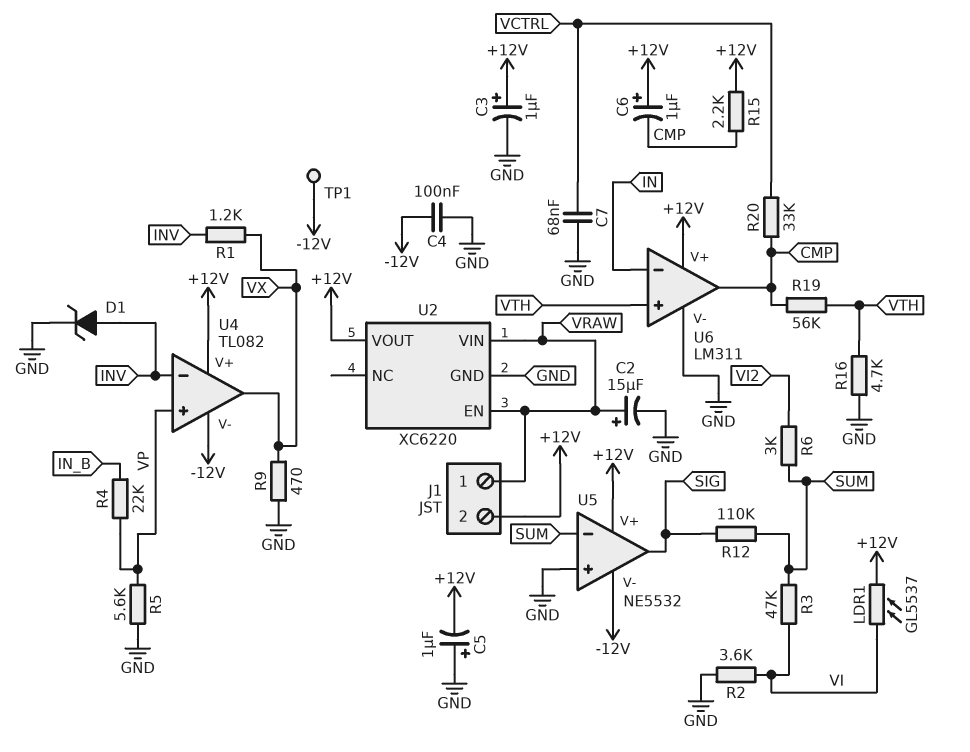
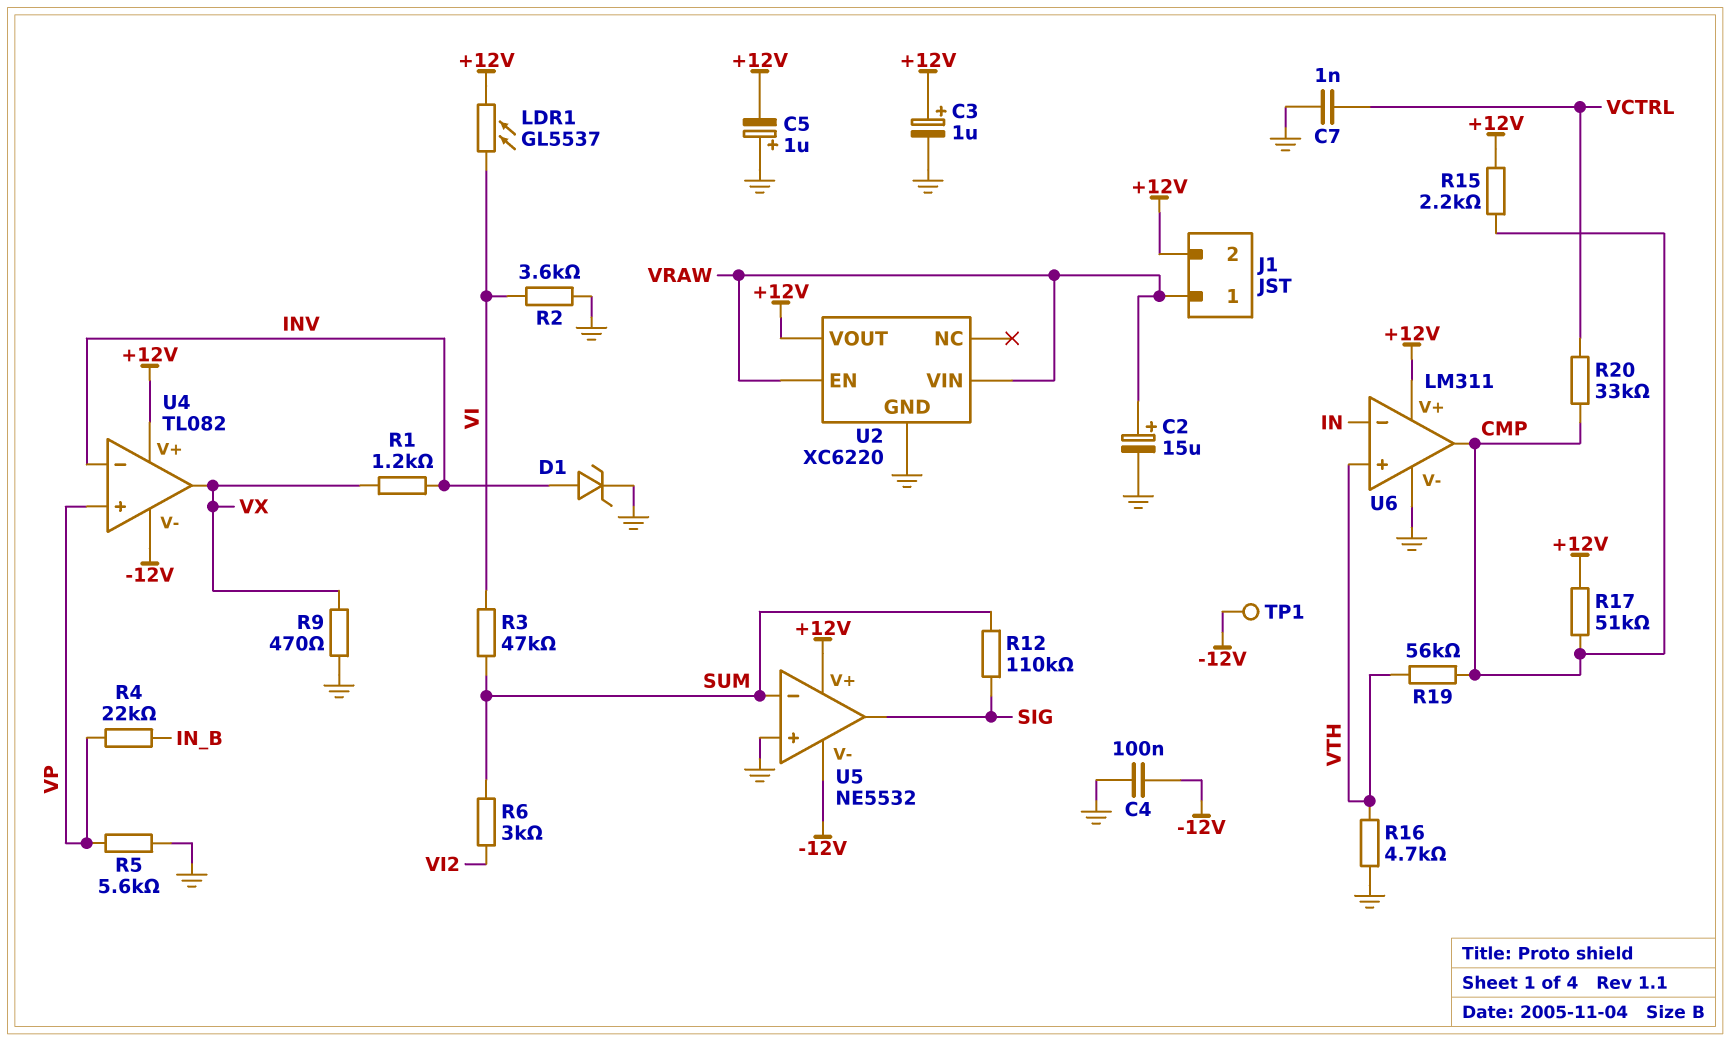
C6: 1uF (plus +12V, minus CMP) -> none
C7: 68nF (GND, VCTRL) -> 1nF (GND, VCTRL)
R17: none -> 51k (+12V, CMP)

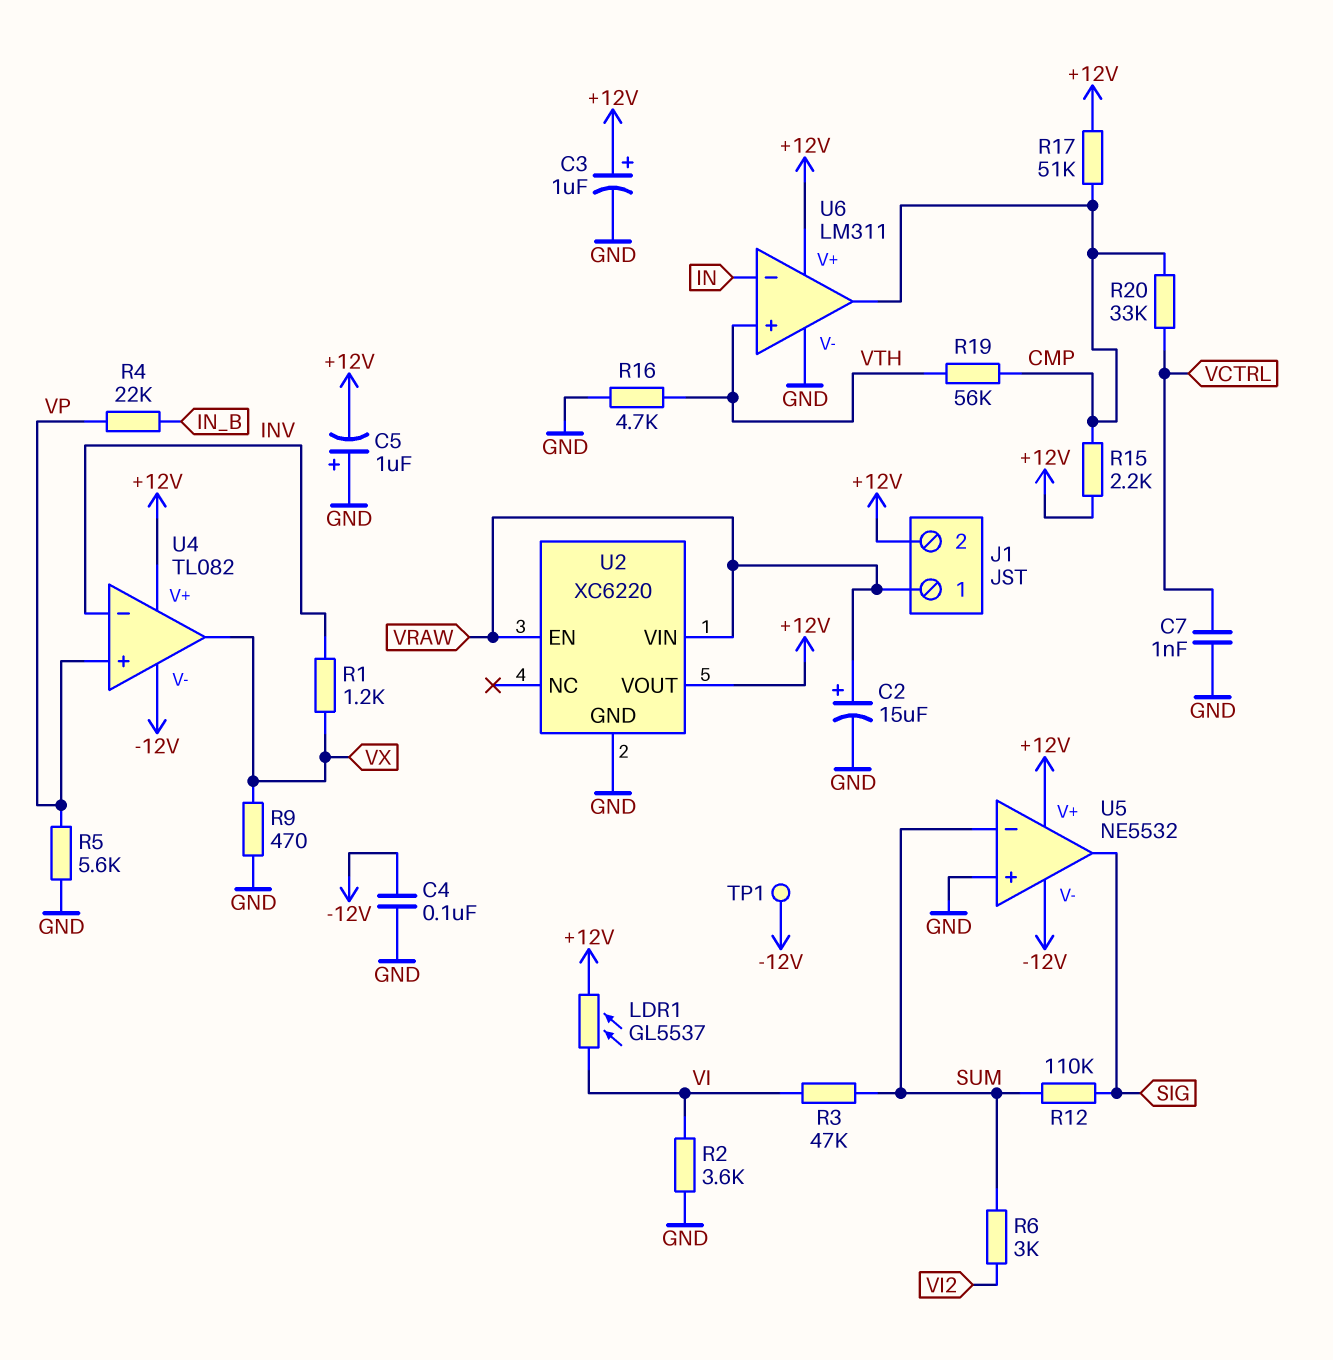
D1: zener (A INV, K GND) -> none

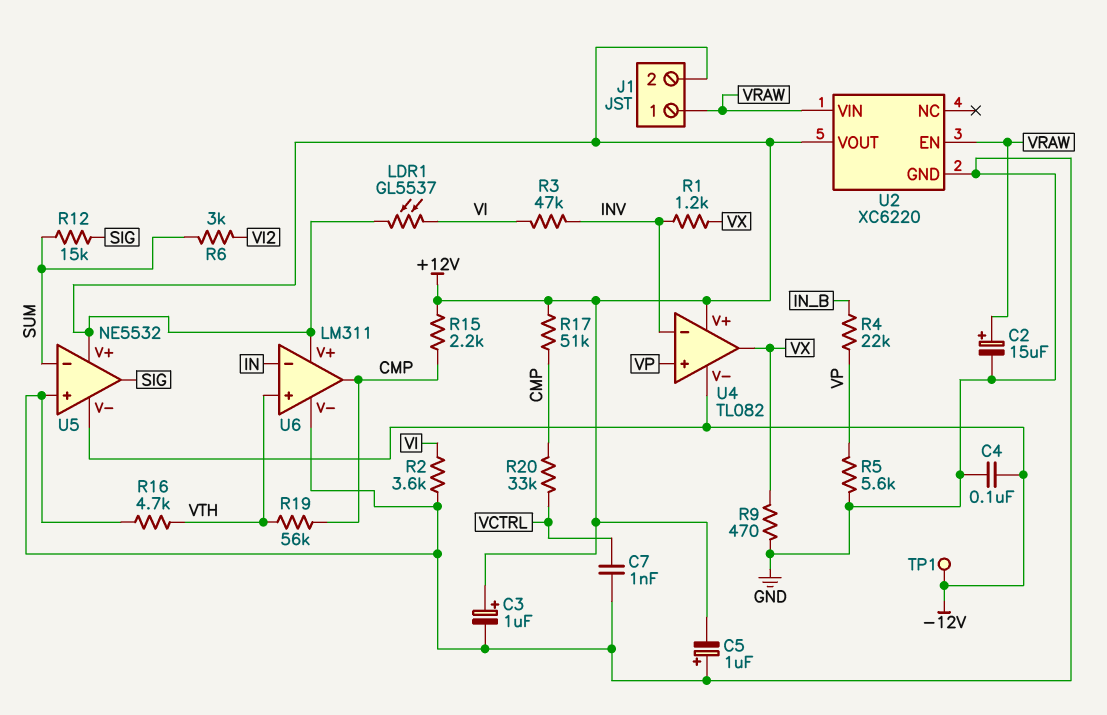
R3: 47k (SUM, VI) -> 47k (INV, VI)
R12: 110k (SIG, SUM) -> 15k (SIG, SUM)

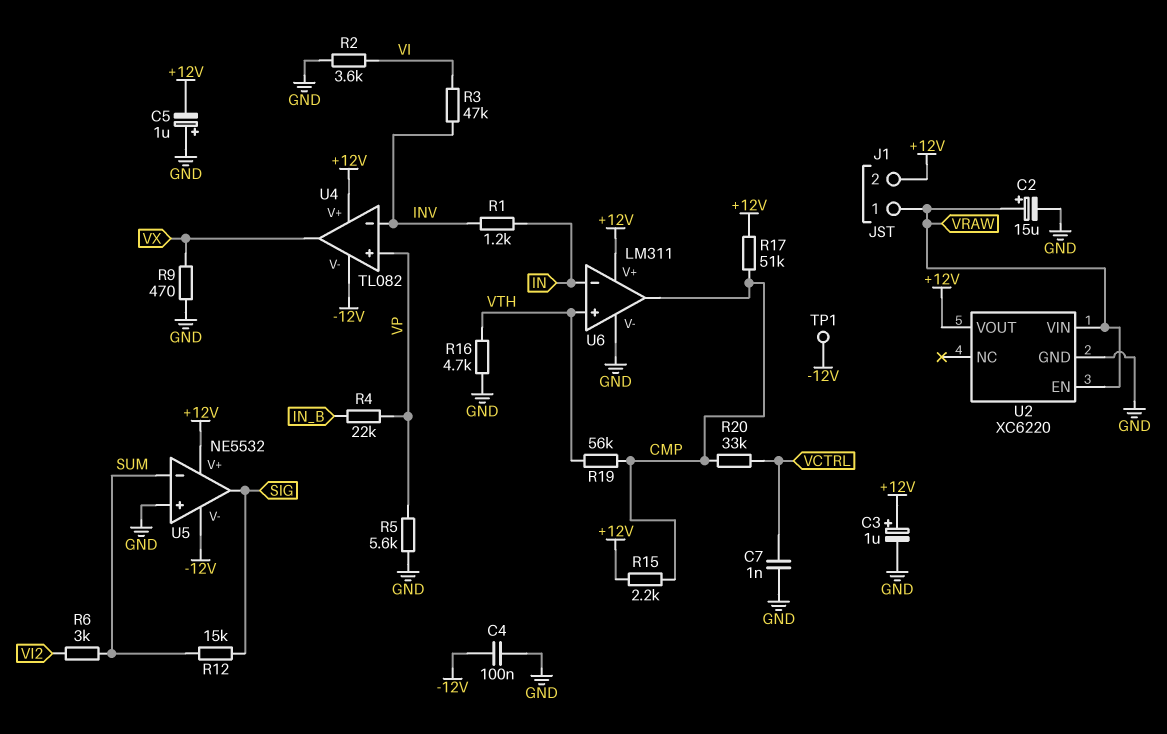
LDR1: GL5537 (+12V, VI) -> none
R1: 1.2k (INV, VX) -> 1.2k (IN, INV)

